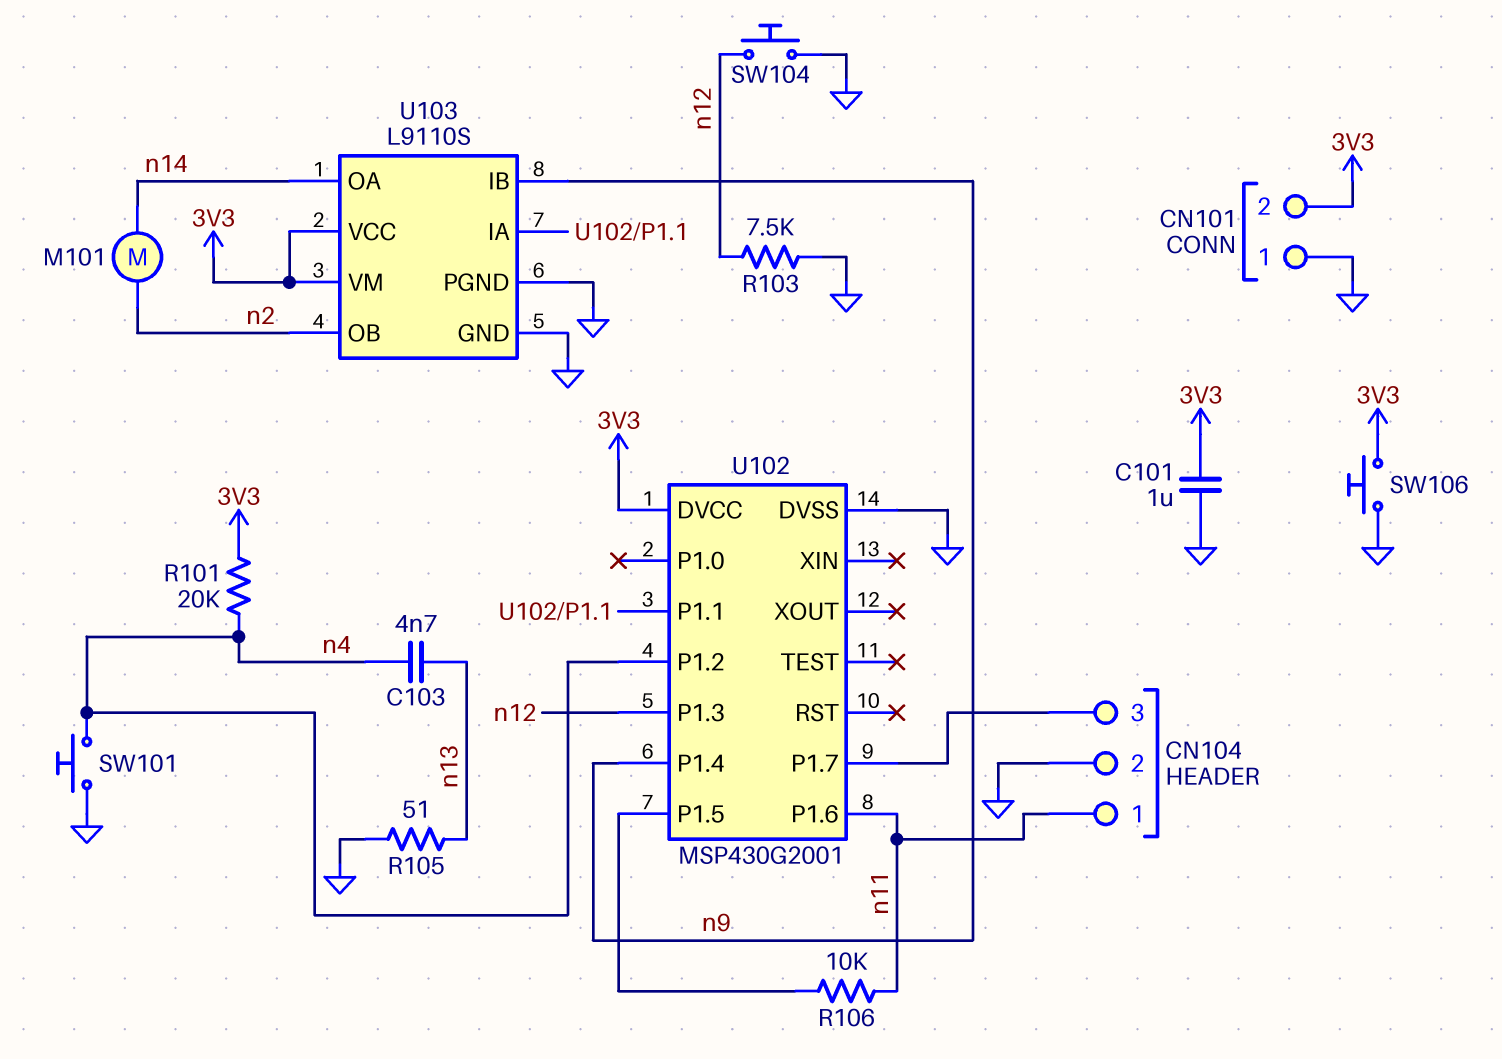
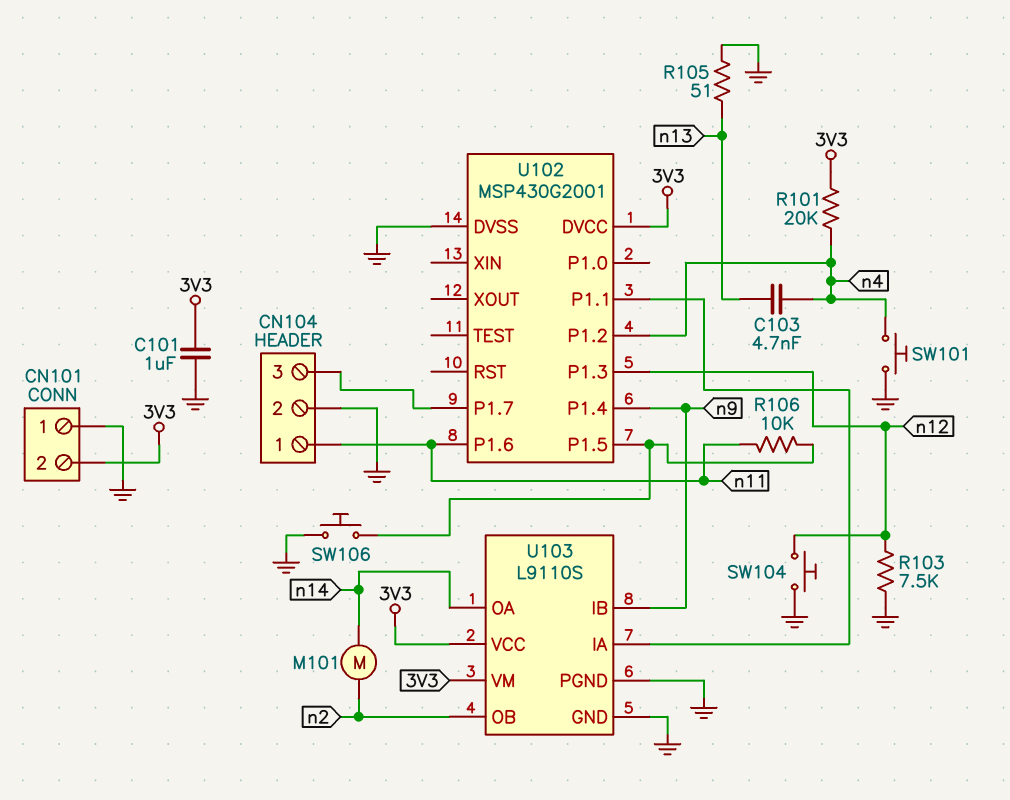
SW106: button (3V3, GND) -> button (GND, U102/P1.5)

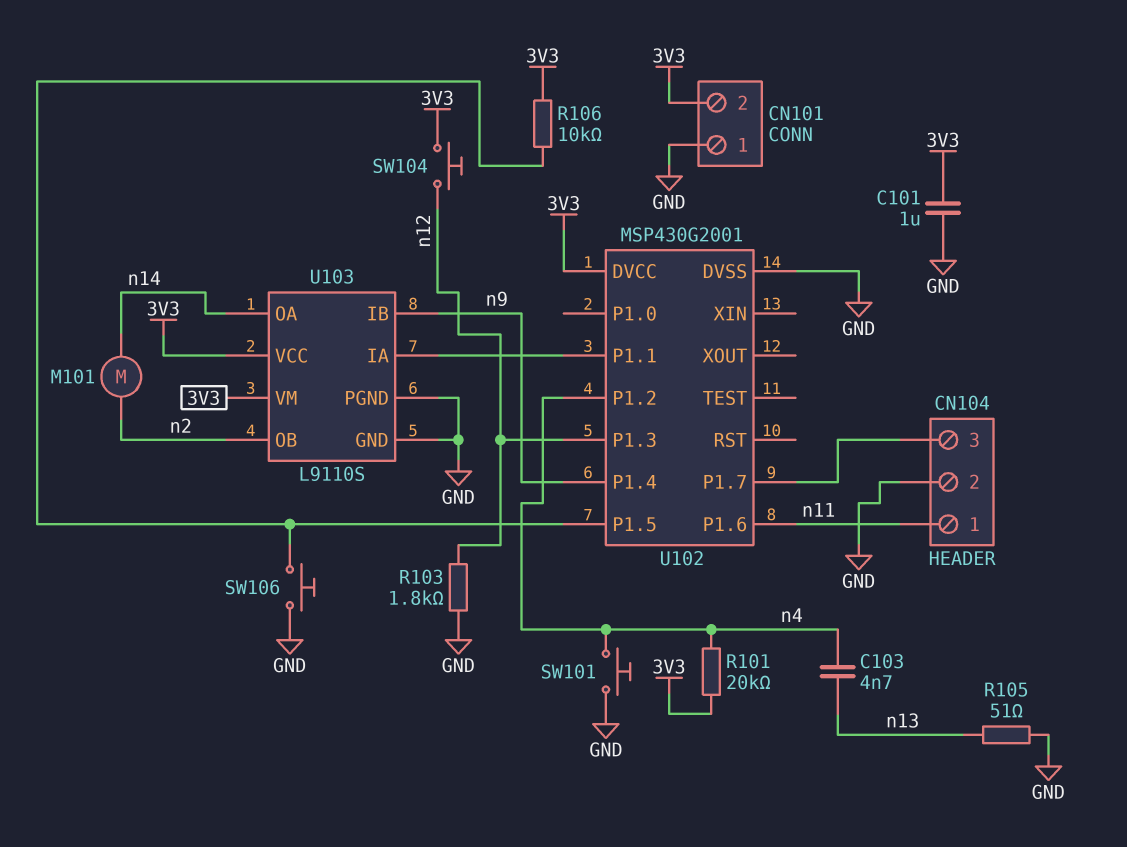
R103: 7.5k (GND, n12) -> 1.8k (GND, n12)
R106: 10k (U102/P1.5, n11) -> 10k (3V3, U102/P1.5)
SW104: button (GND, n12) -> button (3V3, n12)

